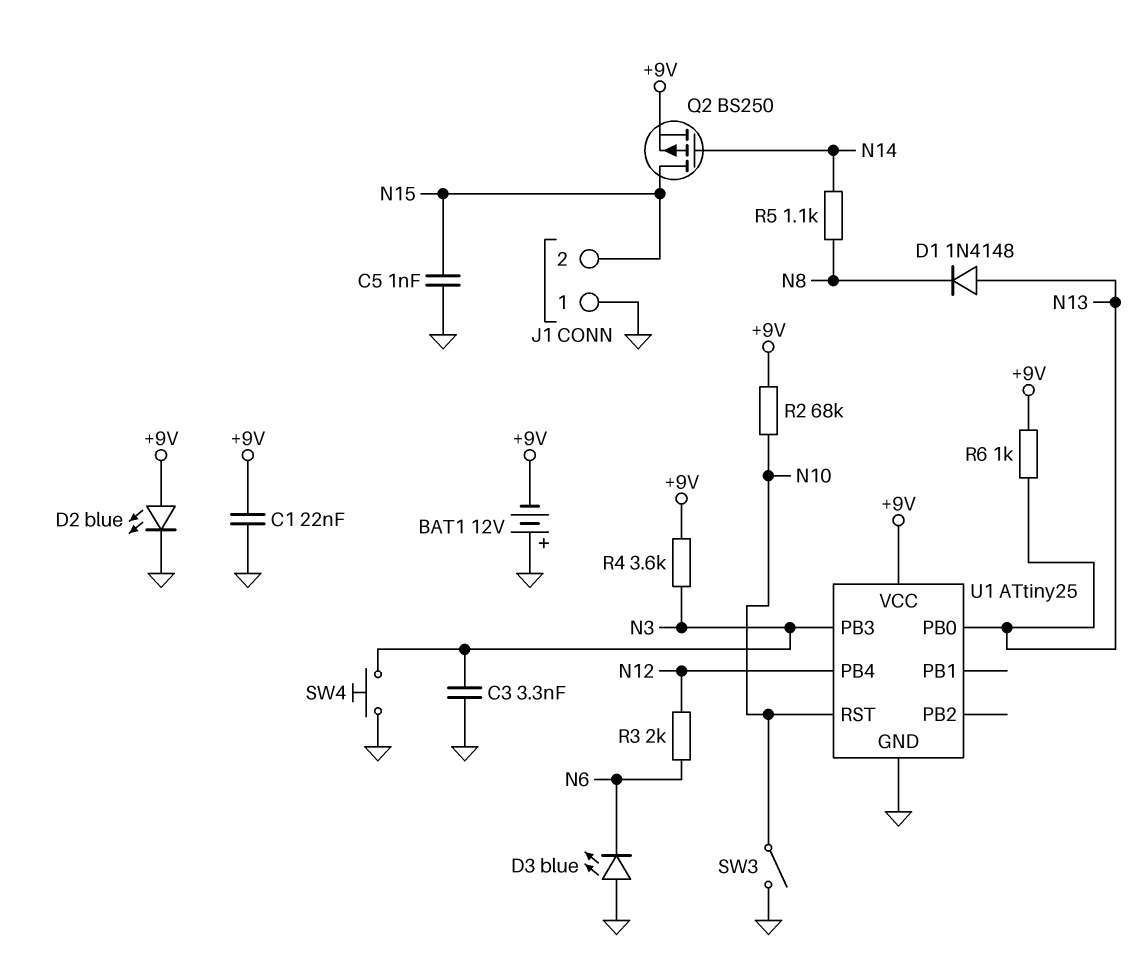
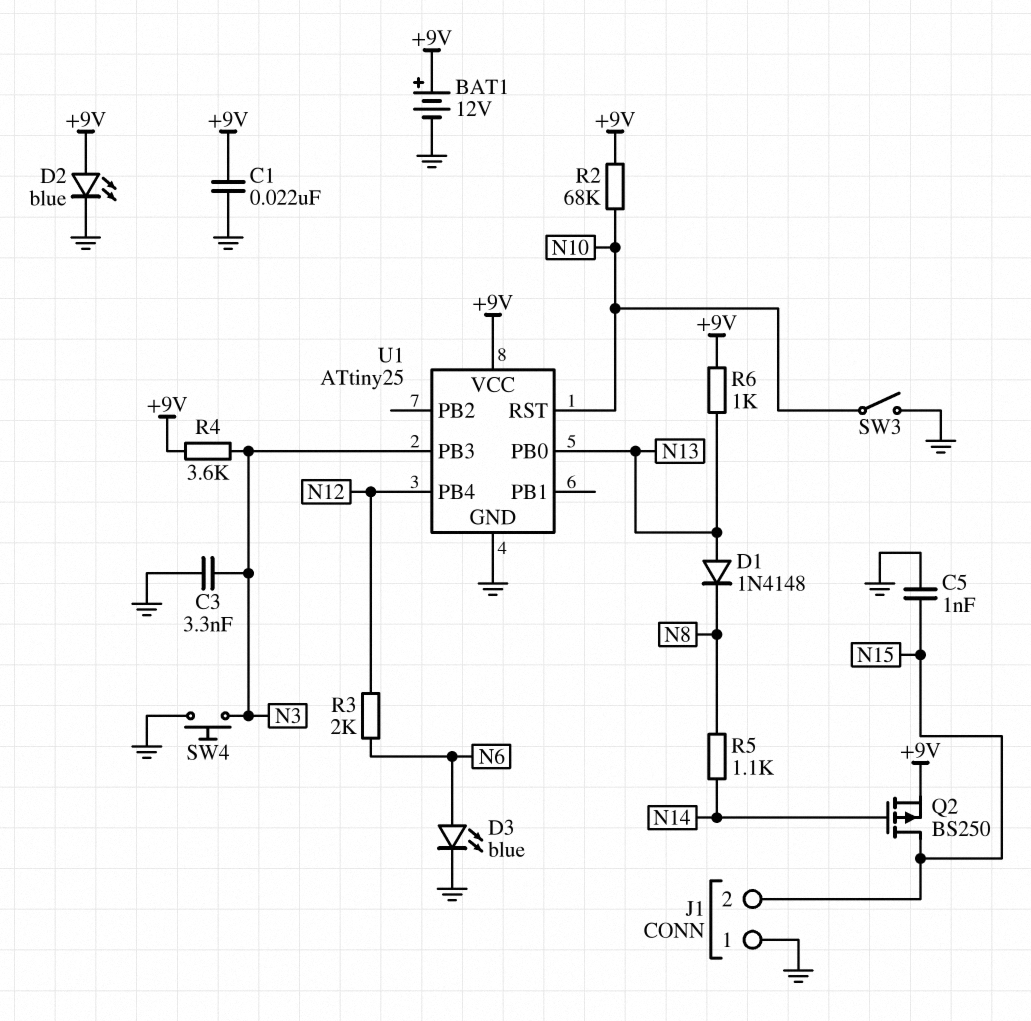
BAT1: 12V (plus GND, minus +9V) -> 12V (plus +9V, minus GND)
D3: LED blue (A GND, K N6) -> LED blue (A N6, K GND)

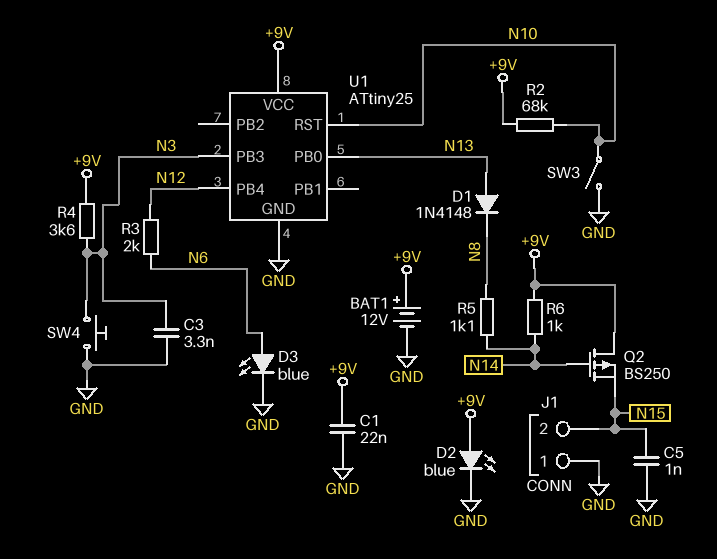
Q2: PMOS BS250 (G N14, D N15, S +9V) -> PMOS BS250 (G N14, D +9V, S N15)
R6: 1k (+9V, N13) -> 1k (+9V, N14)

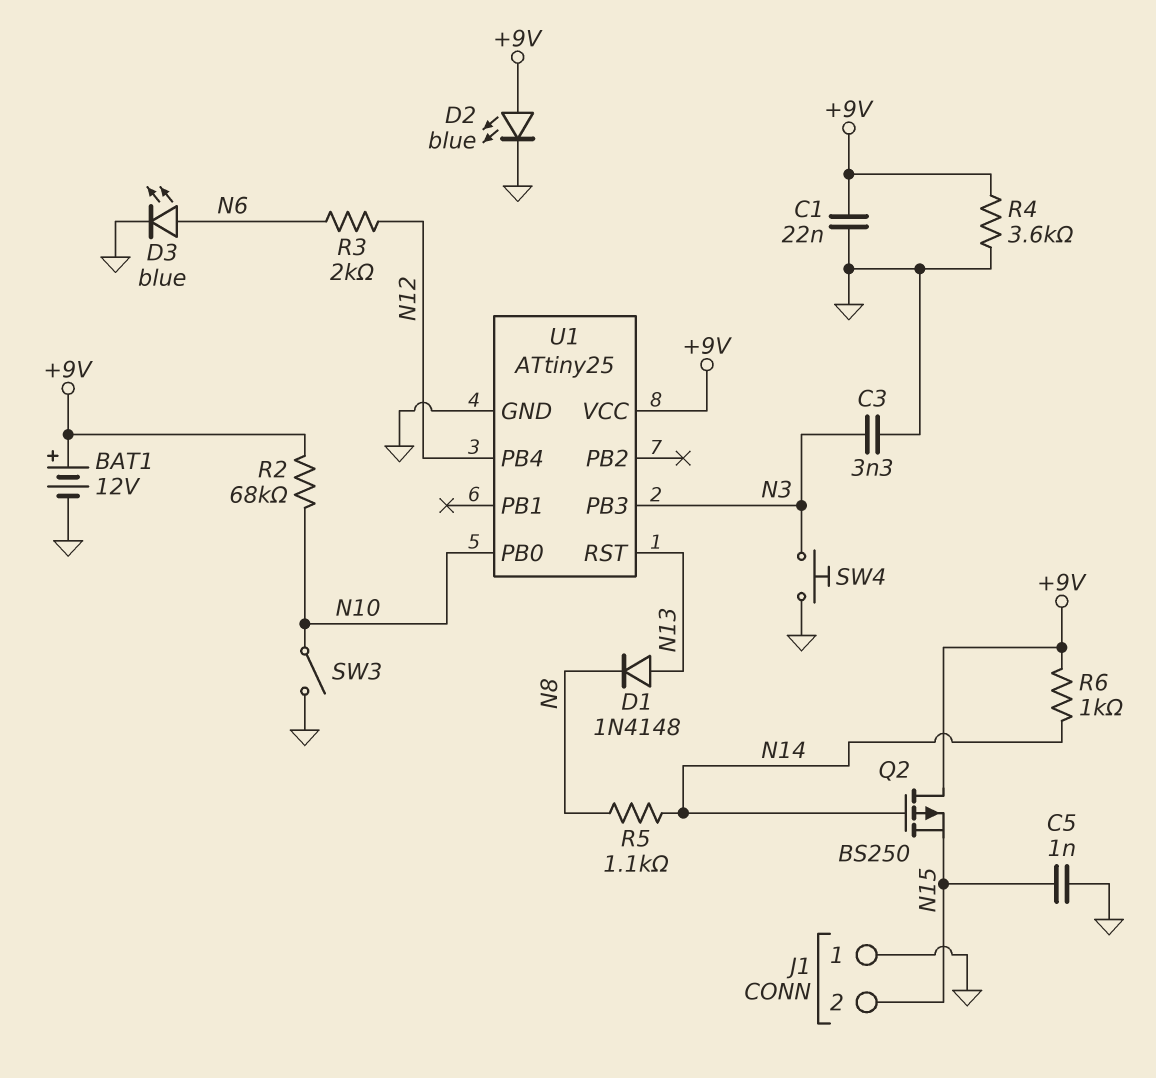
R4: 3.6k (+9V, N3) -> 3.6k (+9V, GND)
U1 pin PB0: N13 -> N10
U1 pin RST: N10 -> N13

